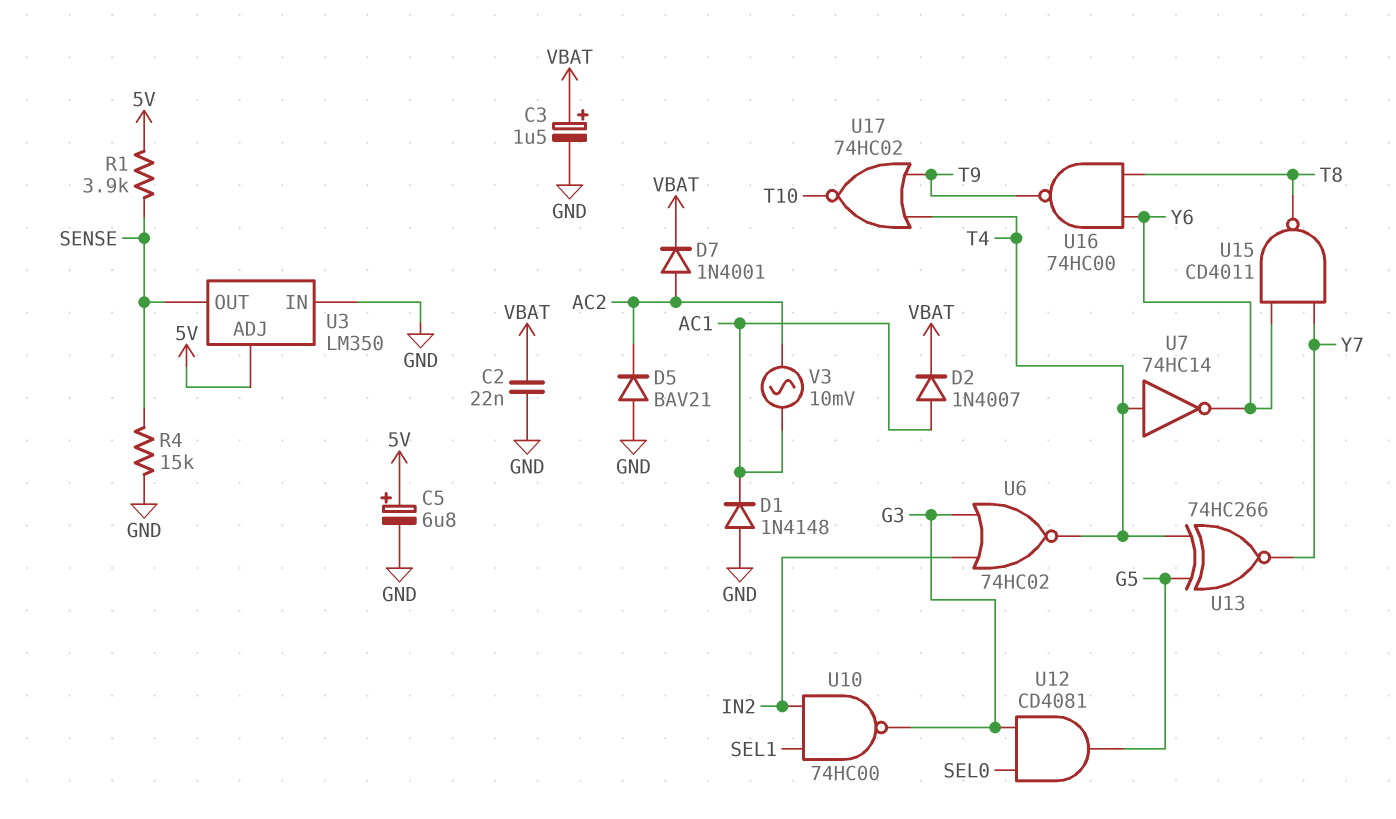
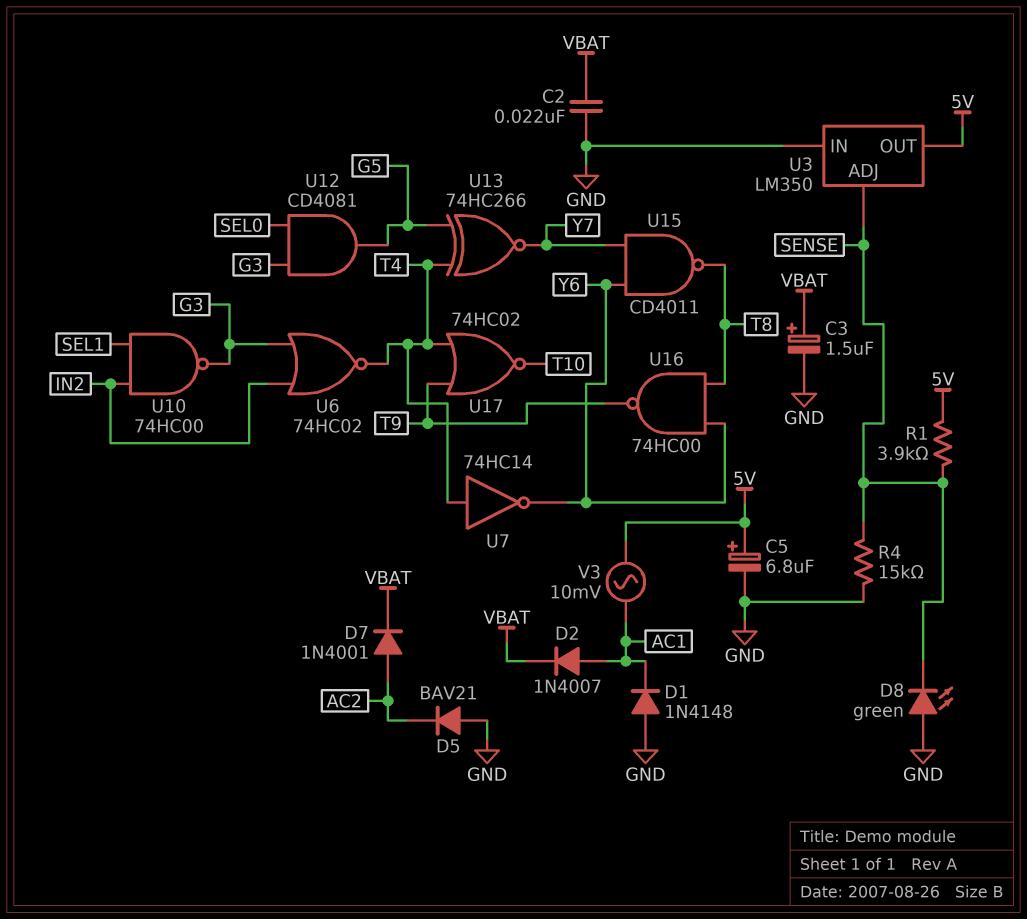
D8: none -> LED green (A GND, K SENSE)
U3 pin ADJ: 5V -> SENSE
U3 pin OUT: SENSE -> 5V
V3: AC 10mV (AC1, AC2) -> AC 10mV (5V, AC1)

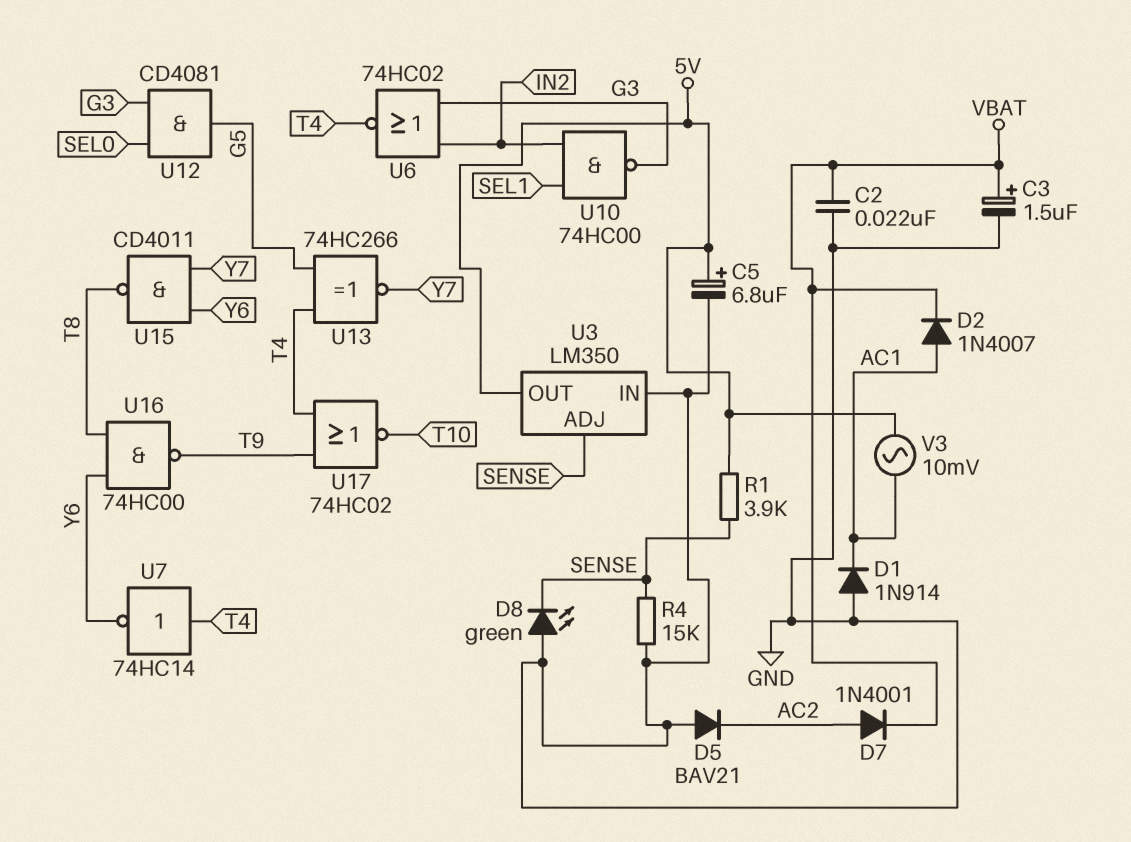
D1: diode 1N4148 (A GND, K AC1) -> diode 1N914 (A GND, K AC1)

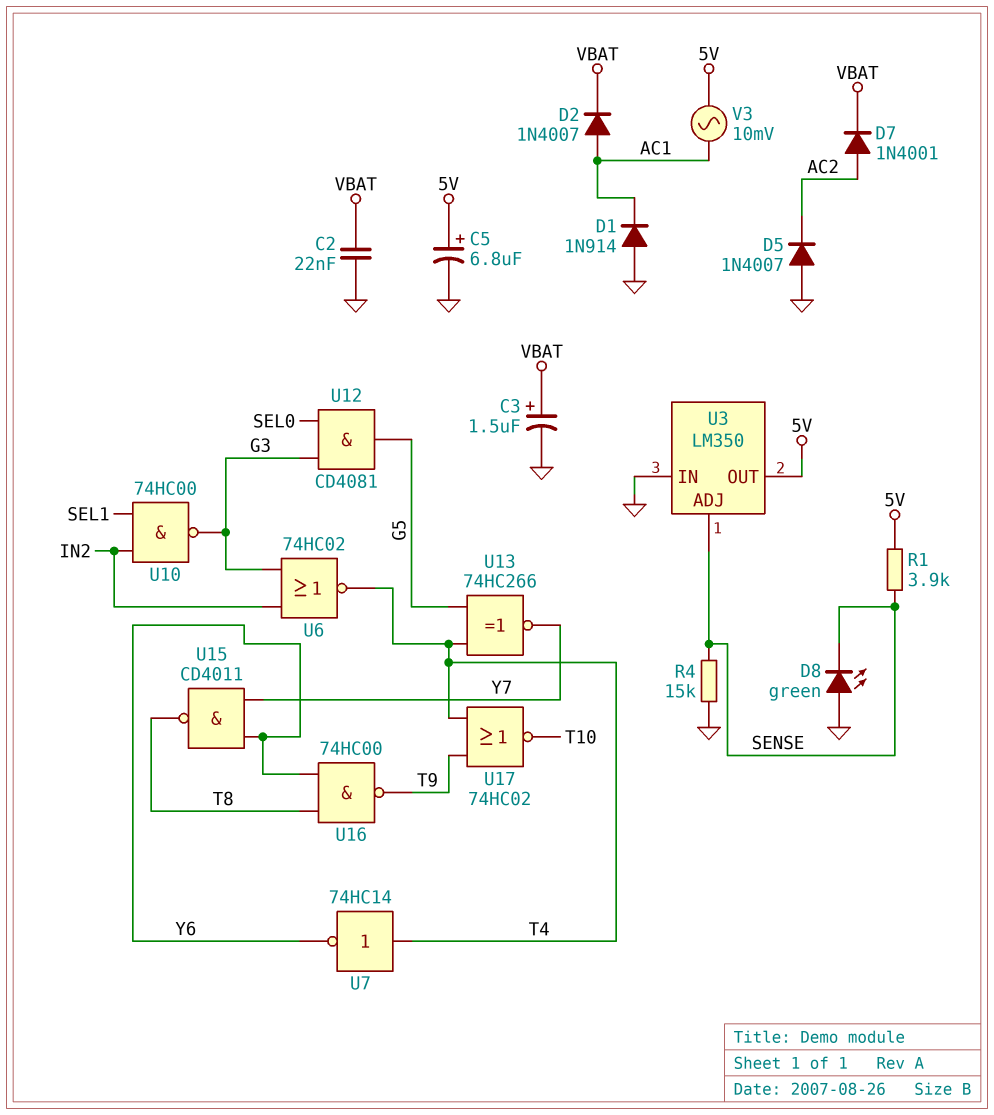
D5: diode BAV21 (A GND, K AC2) -> diode 1N4007 (A GND, K AC2)

